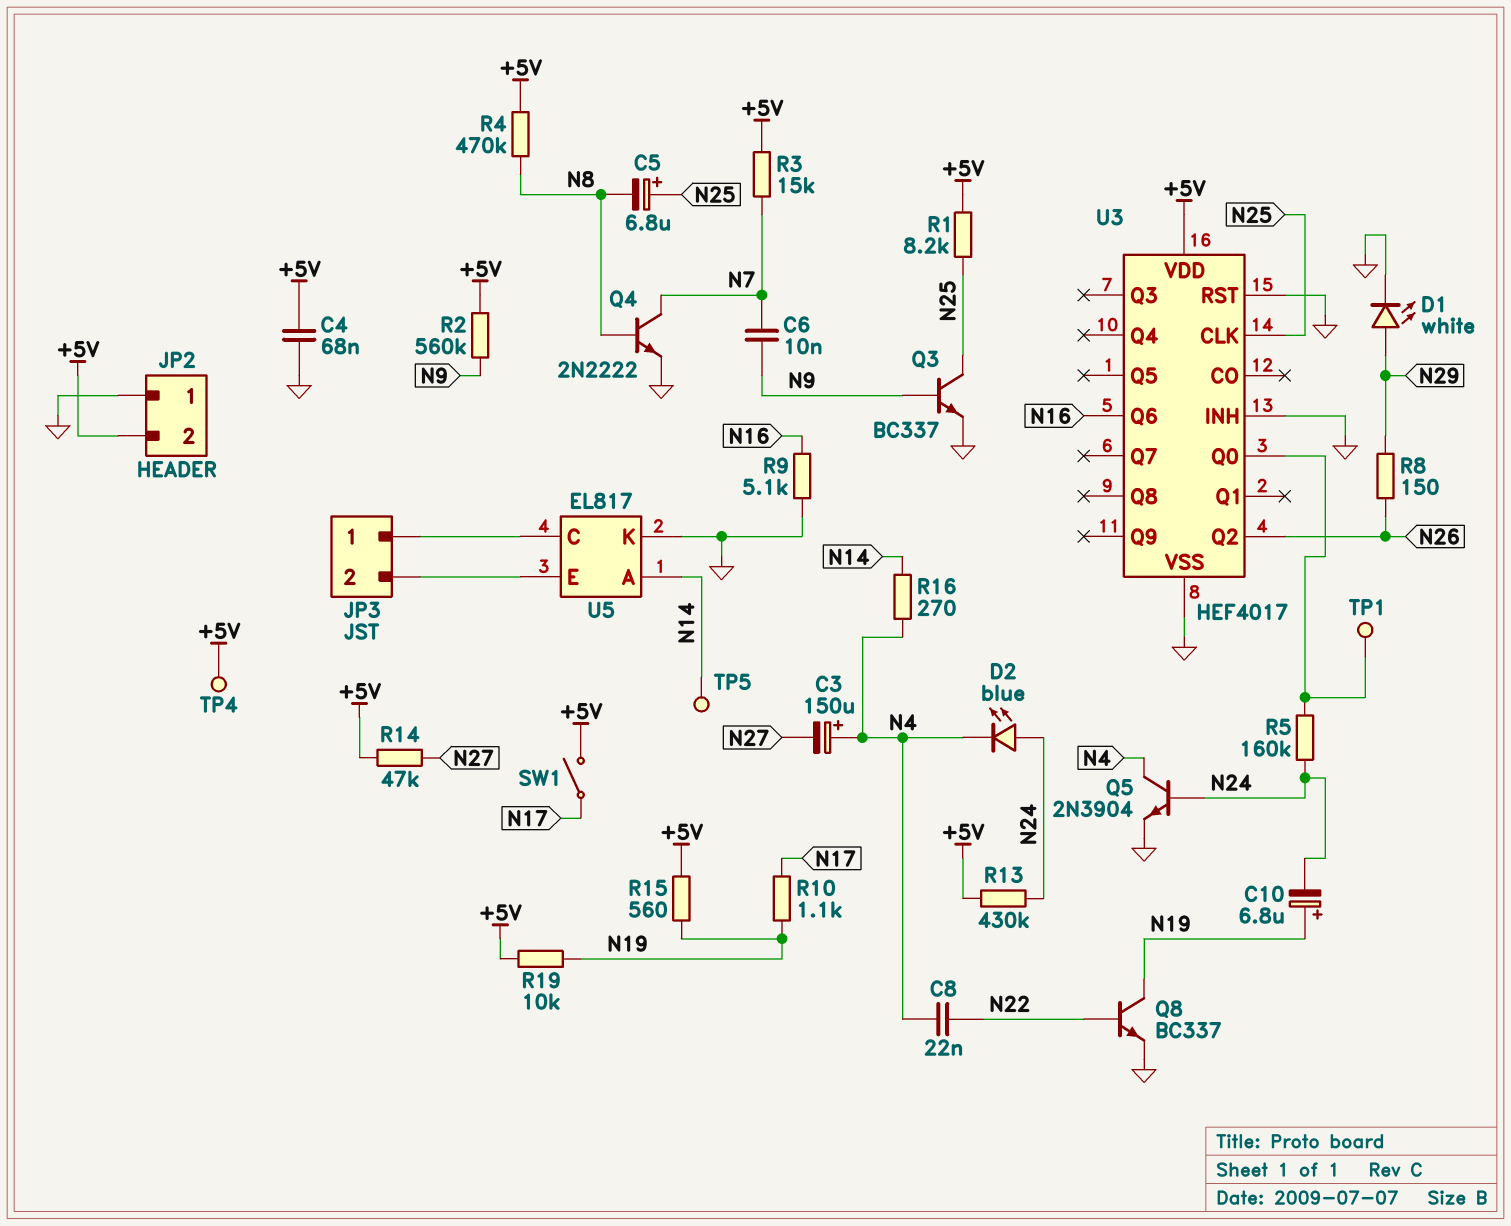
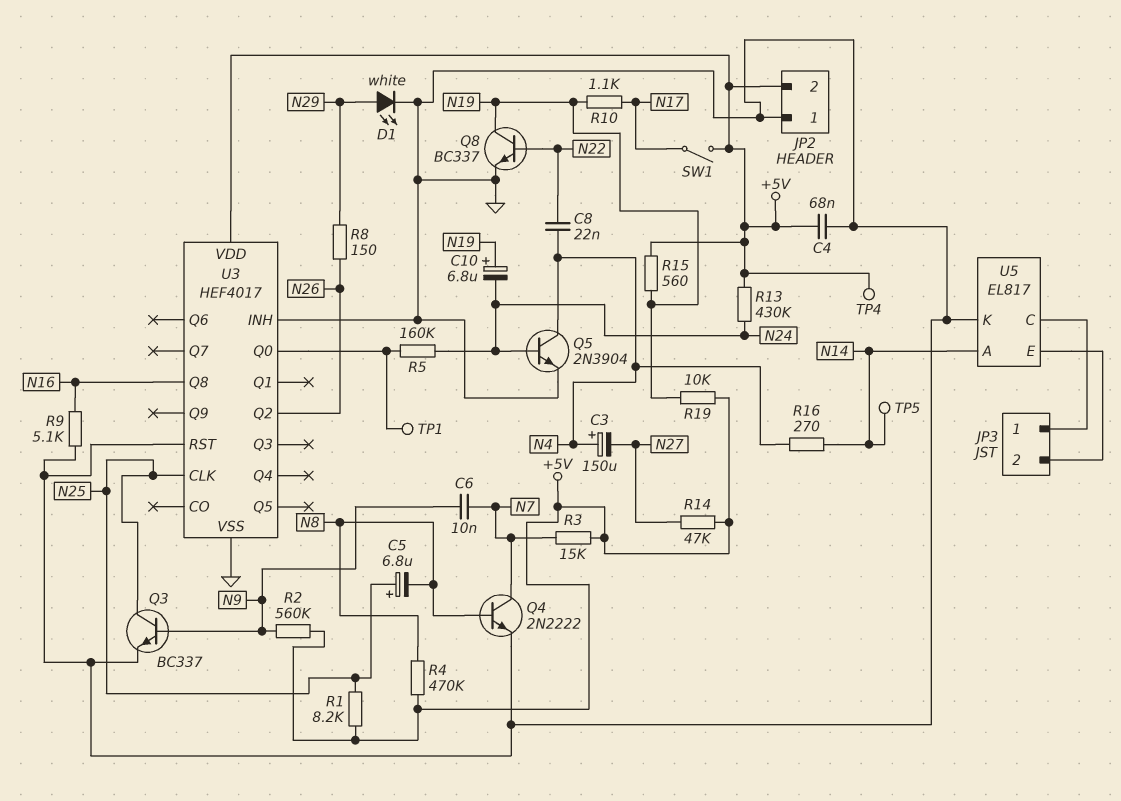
D2: LED blue (A N24, K N4) -> none
U3 pin Q6: N16 -> none
U3 pin Q8: none -> N16

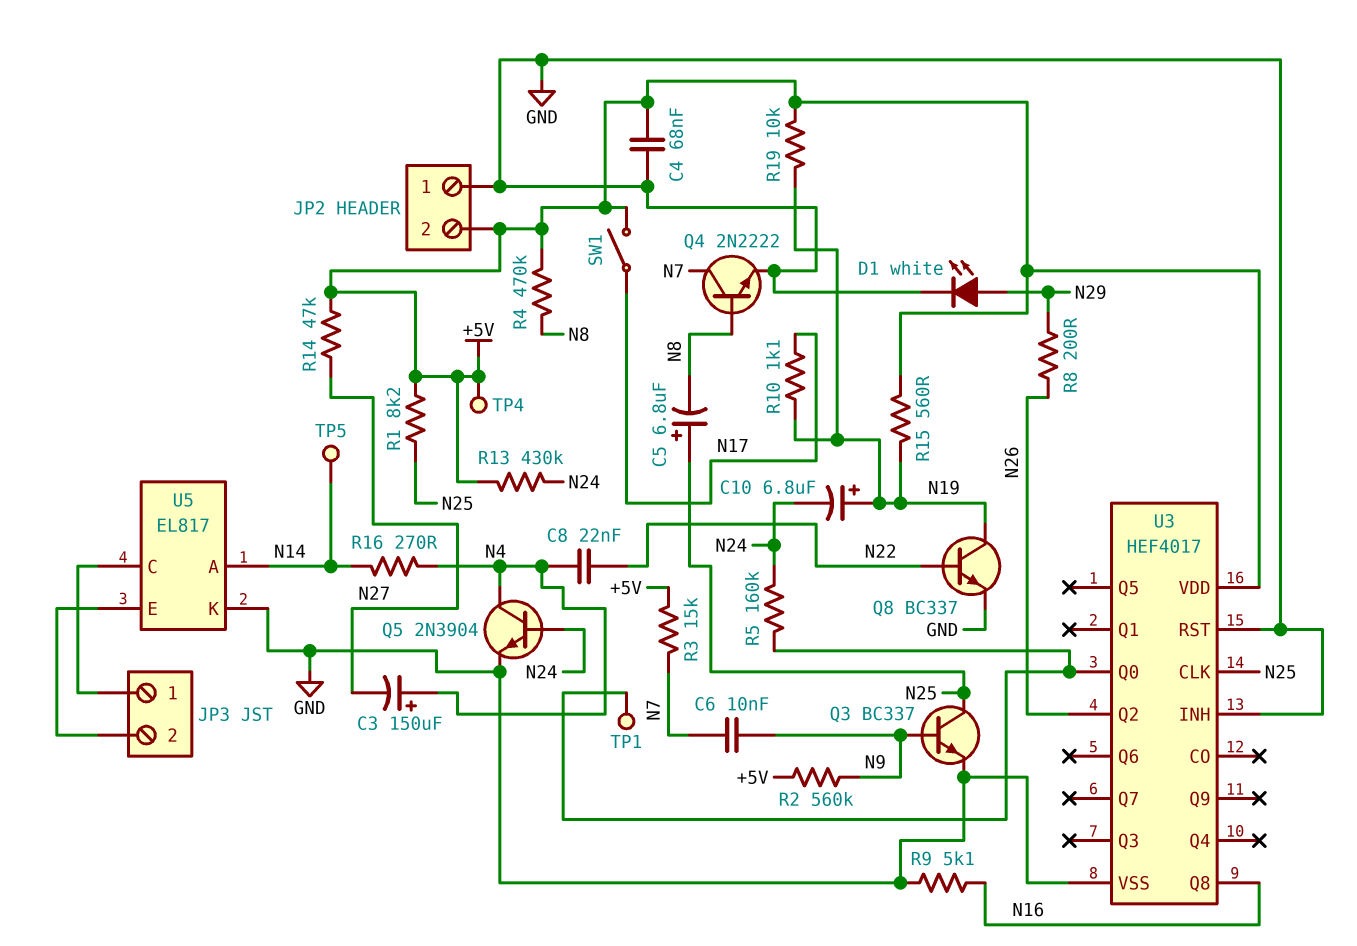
R8: 150 (N26, N29) -> 200 (N26, N29)

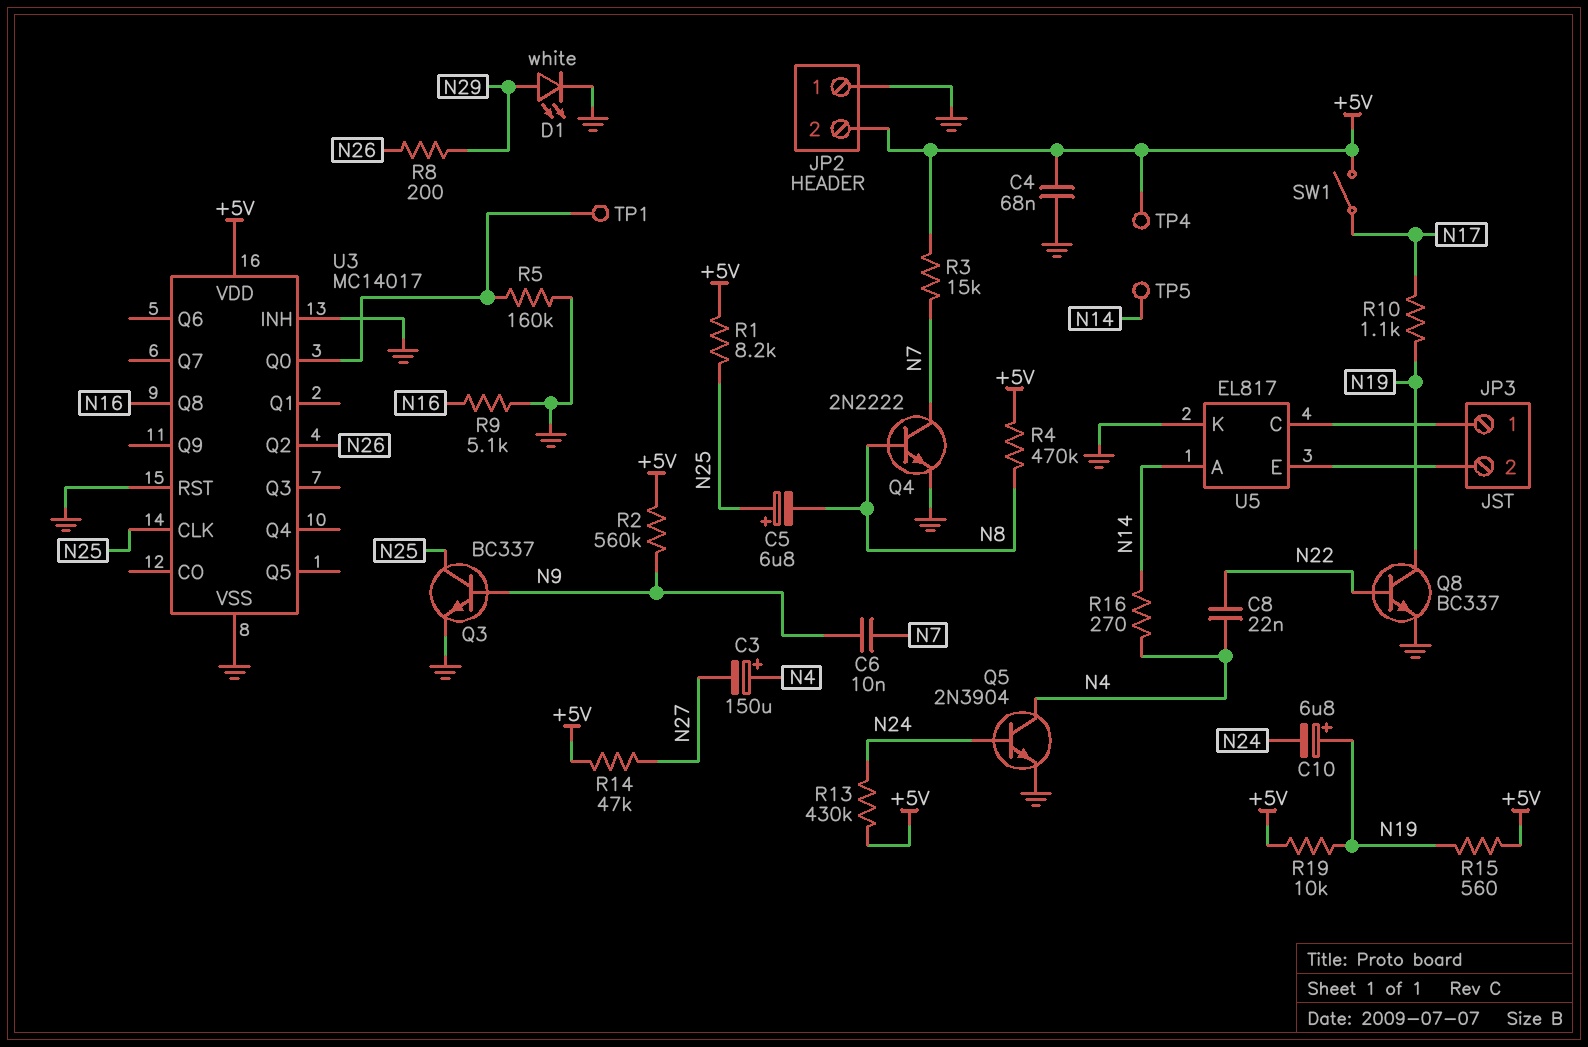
R5: 160k (N24, U3/Q0) -> 160k (GND, U3/Q0)
U3: HEF4017 -> MC14017

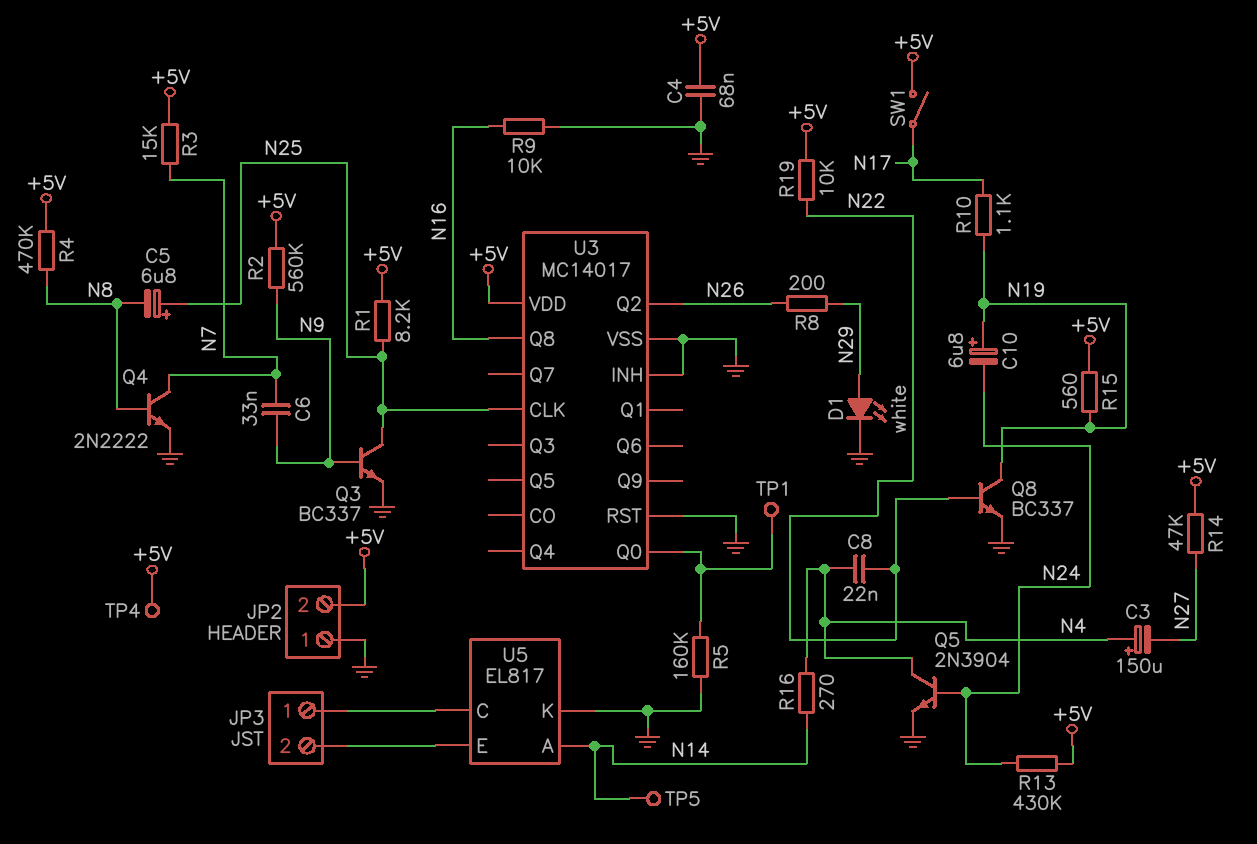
C6: 10nF (N7, N9) -> 33nF (N7, N9)
R9: 5.1k (GND, N16) -> 10k (GND, N16)
R19: 10k (+5V, N19) -> 10k (+5V, N22)

